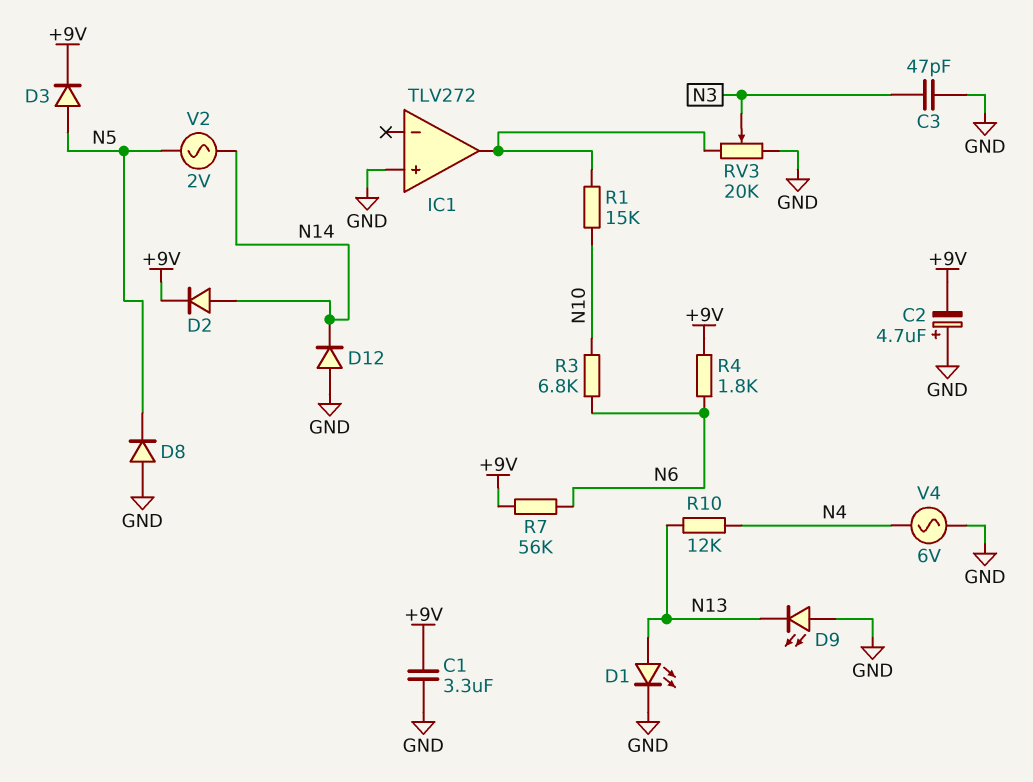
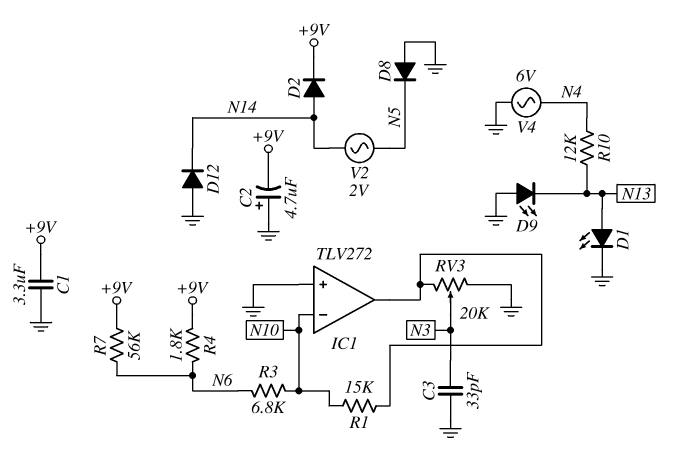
C3: 47pF (GND, N3) -> 33pF (GND, N3)
D3: diode (A N5, K +9V) -> none
IC1 pin in-: none -> N10

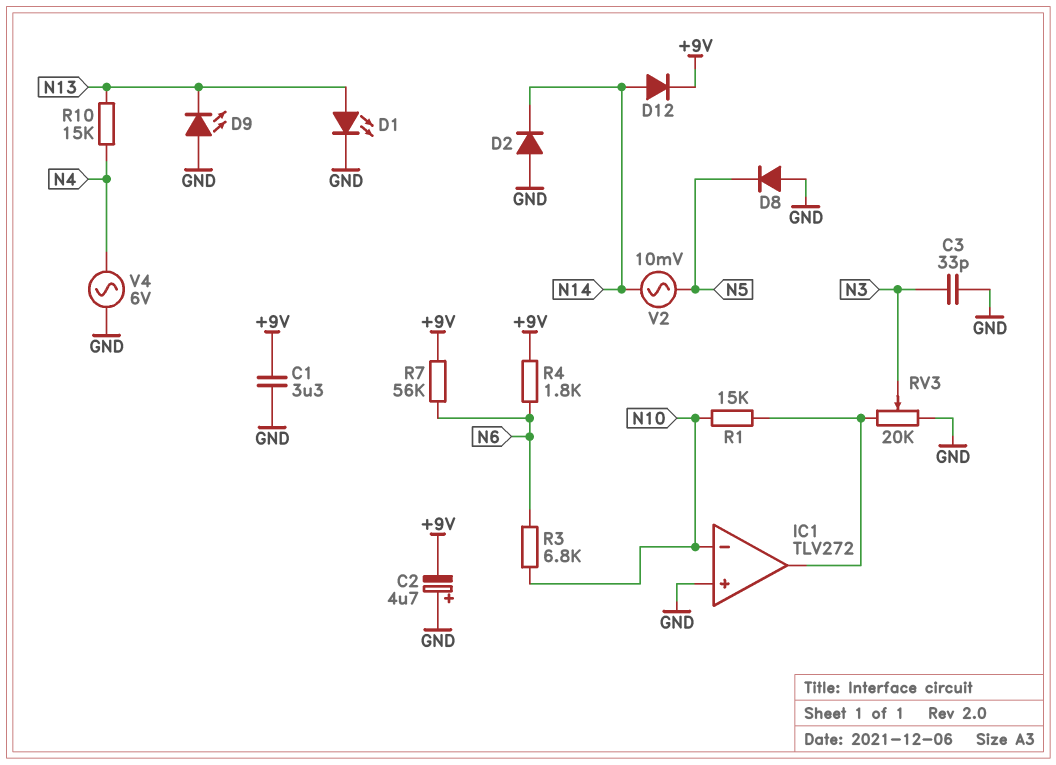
D2: diode (A N14, K +9V) -> diode (A GND, K N14)
D12: diode (A GND, K N14) -> diode (A N14, K +9V)
R10: 12k (N4, N13) -> 15k (N4, N13)
V2: AC 2V (N5, N14) -> AC 10mV (N5, N14)

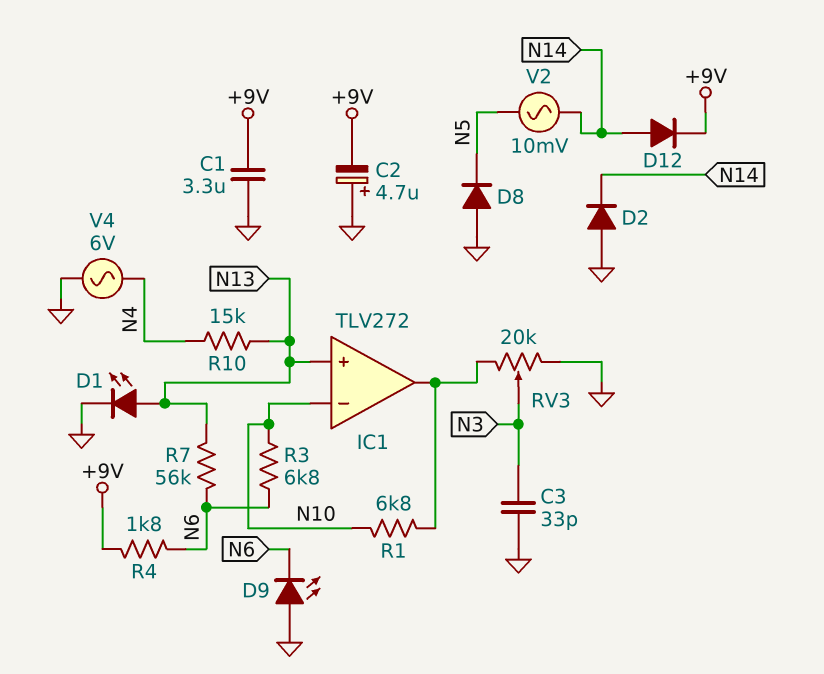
D9: LED (A GND, K N13) -> LED (A GND, K N6)
IC1 pin in+: GND -> N13
R1: 15k (IC1/out, N10) -> 6.8k (IC1/out, N10)
R7: 56k (+9V, N6) -> 56k (N6, N13)

